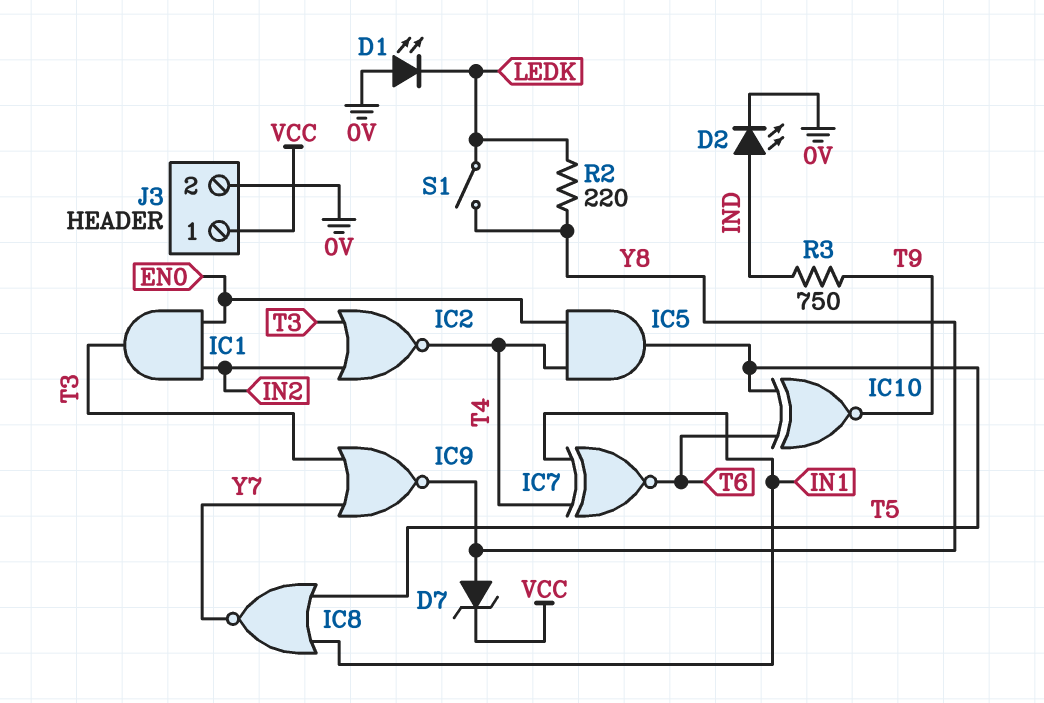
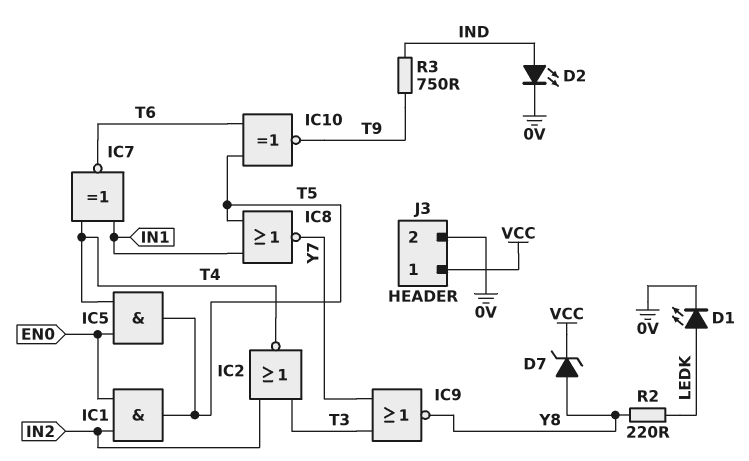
D1: LED (A 0V, K LEDK) -> LED (A LEDK, K 0V)
IC1: AND (in EN0, in IN2, out T3) -> AND (in EN0, in IN2, out T5)
S1: switch (LEDK, Y8) -> none

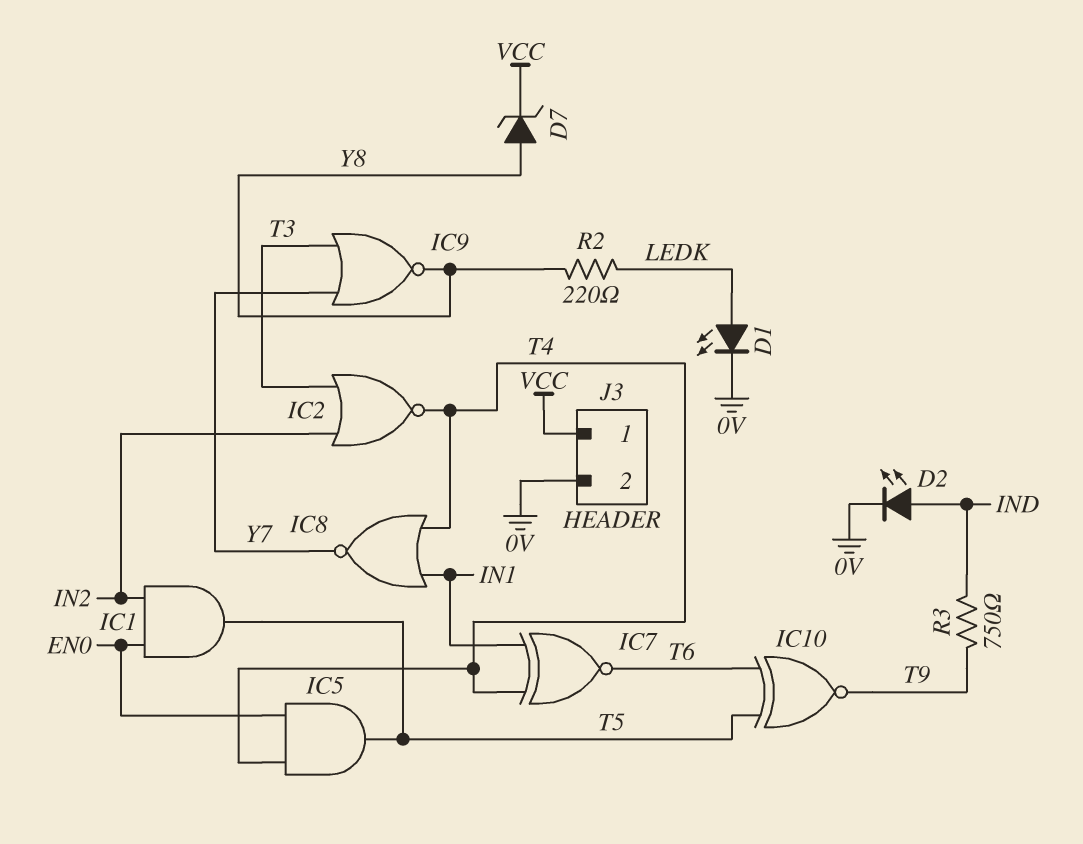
IC8: NOR (in IN1, in T5, out Y7) -> NOR (in IN1, in T4, out Y7)

